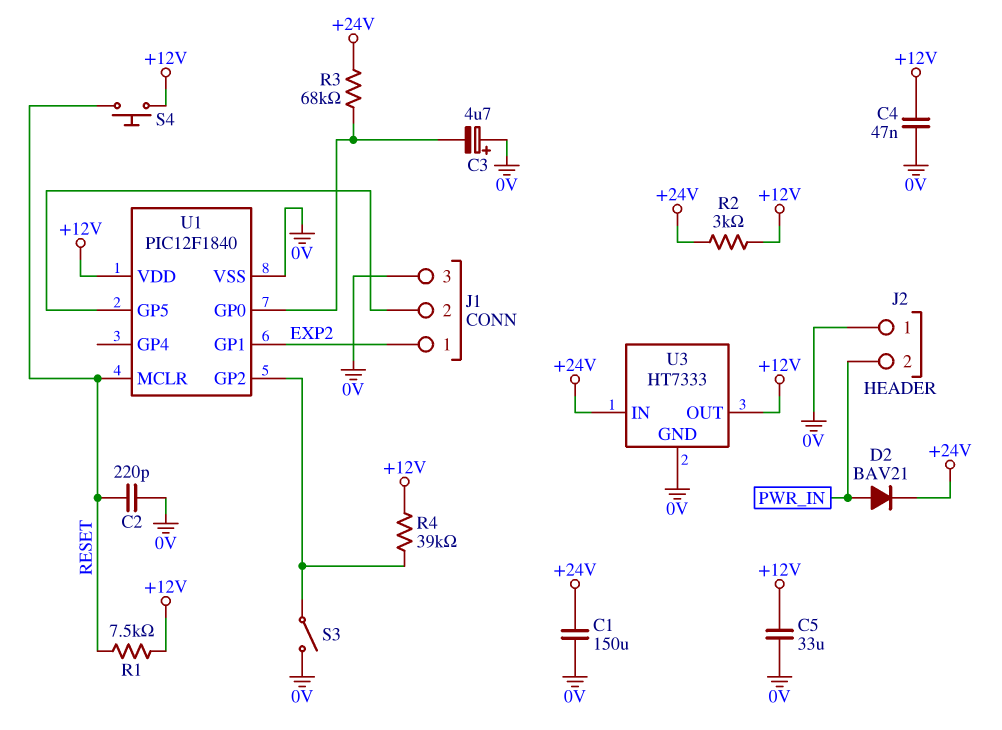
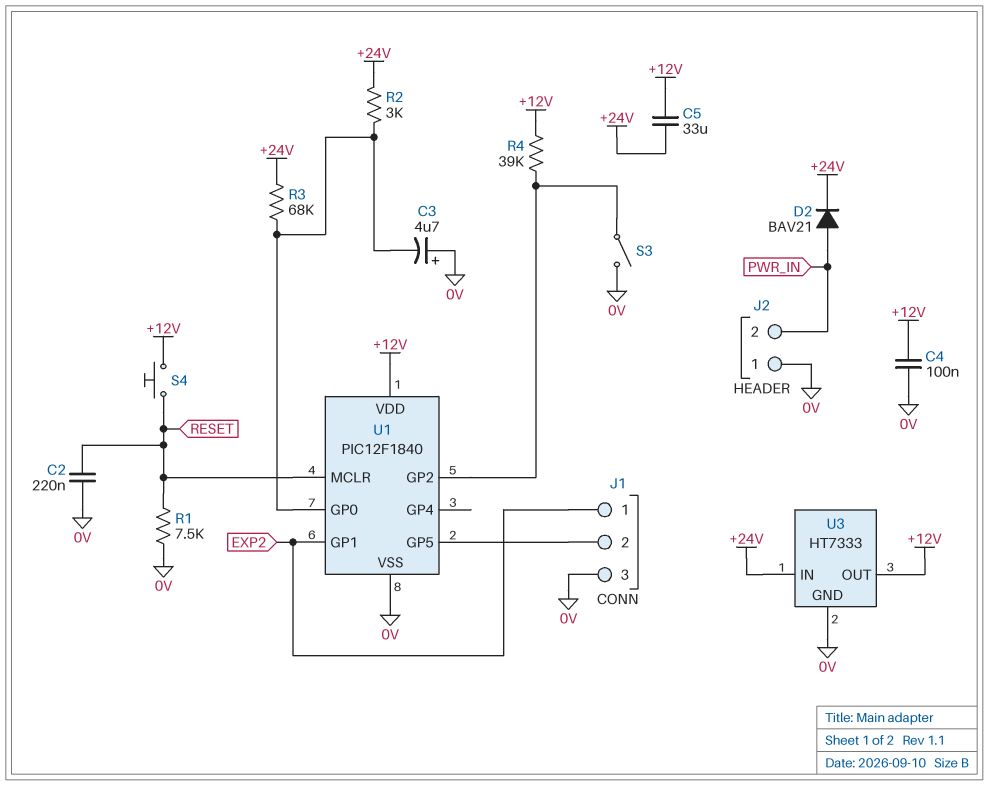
C1: 150uF (+24V, 0V) -> none
C2: 220pF (0V, RESET) -> 220nF (0V, RESET)
C4: 47nF (+12V, 0V) -> 100nF (+12V, 0V)
C5: 33uF (+12V, 0V) -> 33uF (+12V, +24V)
R1: 7.5k (+12V, RESET) -> 7.5k (0V, RESET)
R2: 3k (+12V, +24V) -> 3k (+24V, U1/GP0)

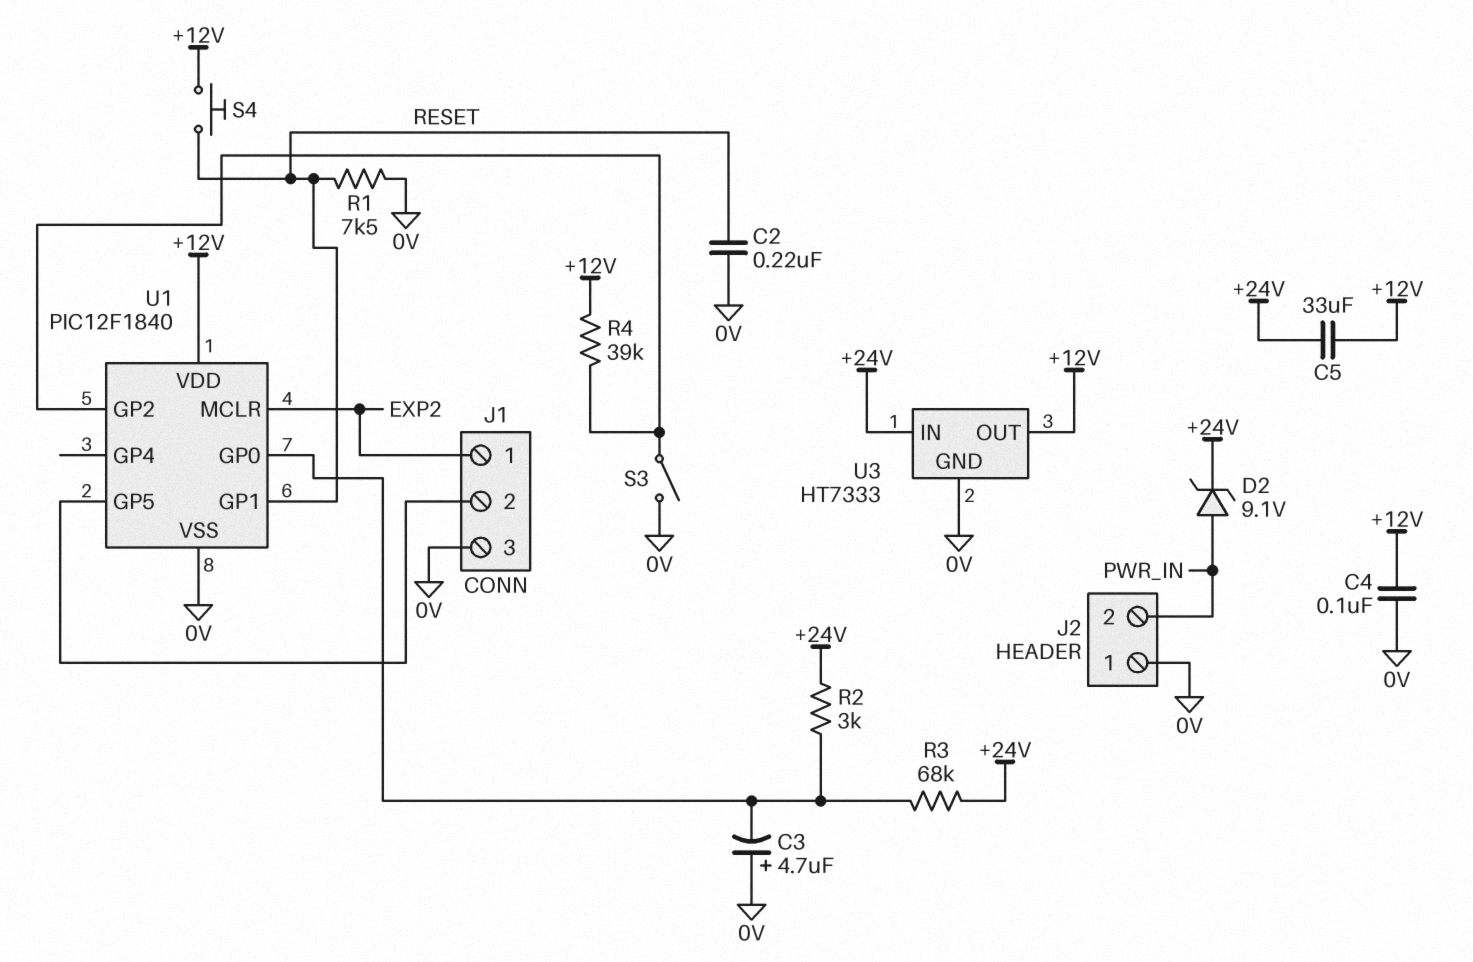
D2: diode BAV21 (A PWR_IN, K +24V) -> zener 9.1V (A PWR_IN, K +24V)
U1 pin GP1: EXP2 -> RESET
U1 pin MCLR: RESET -> EXP2

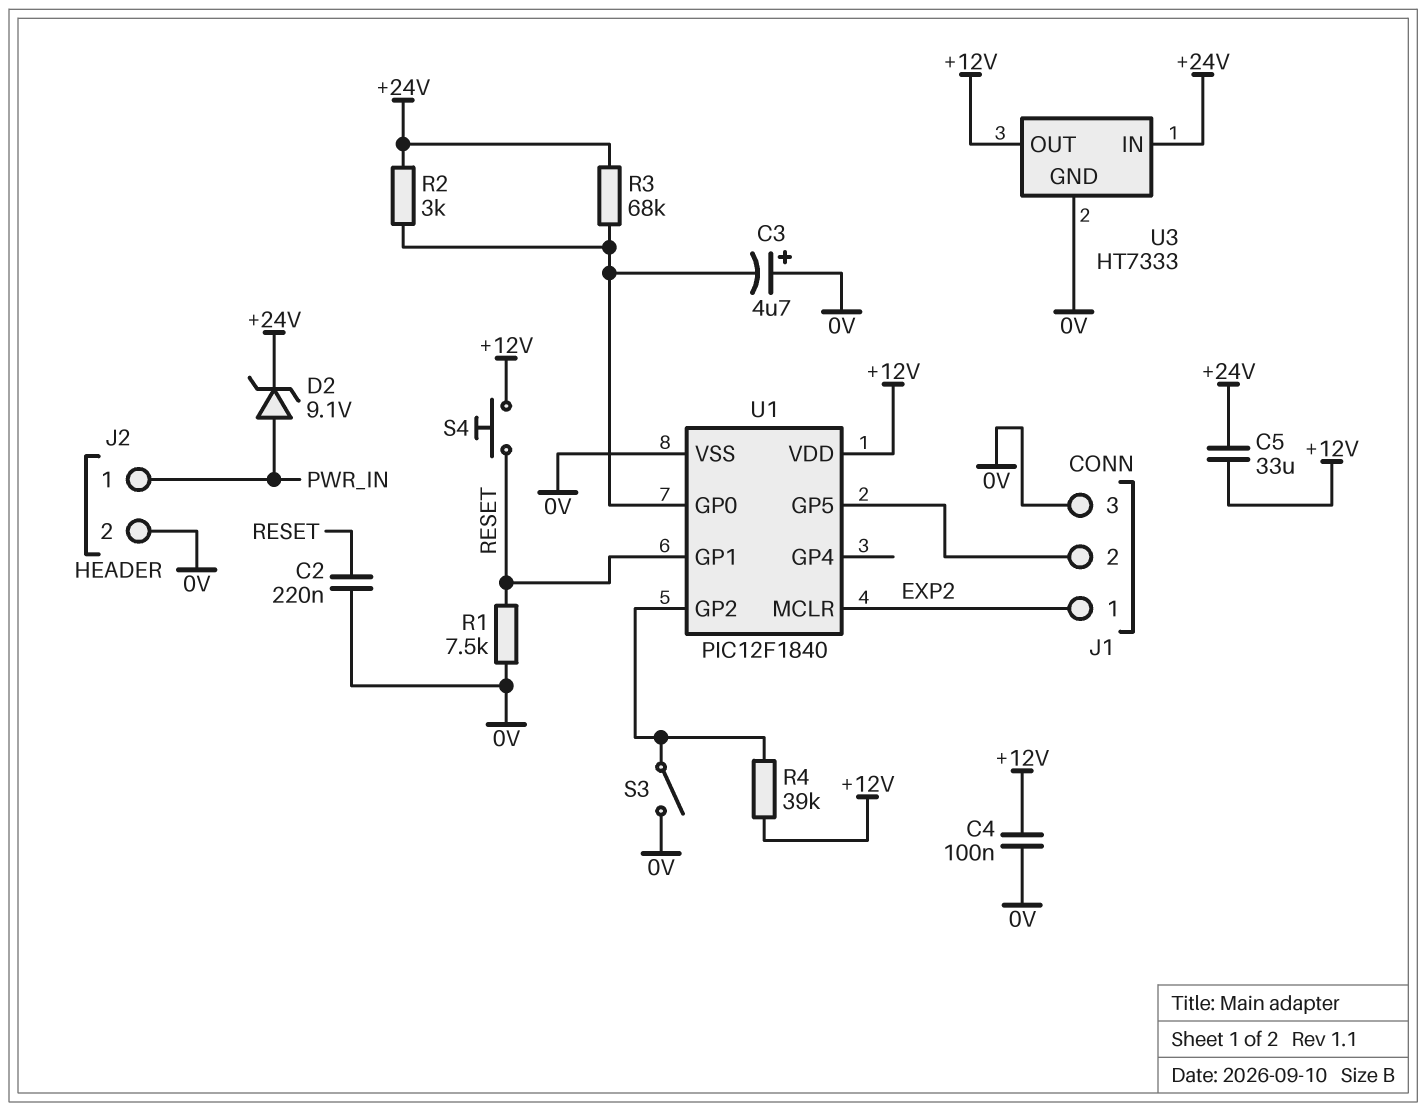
J2 pin 1: 0V -> PWR_IN
J2 pin 2: PWR_IN -> 0V

